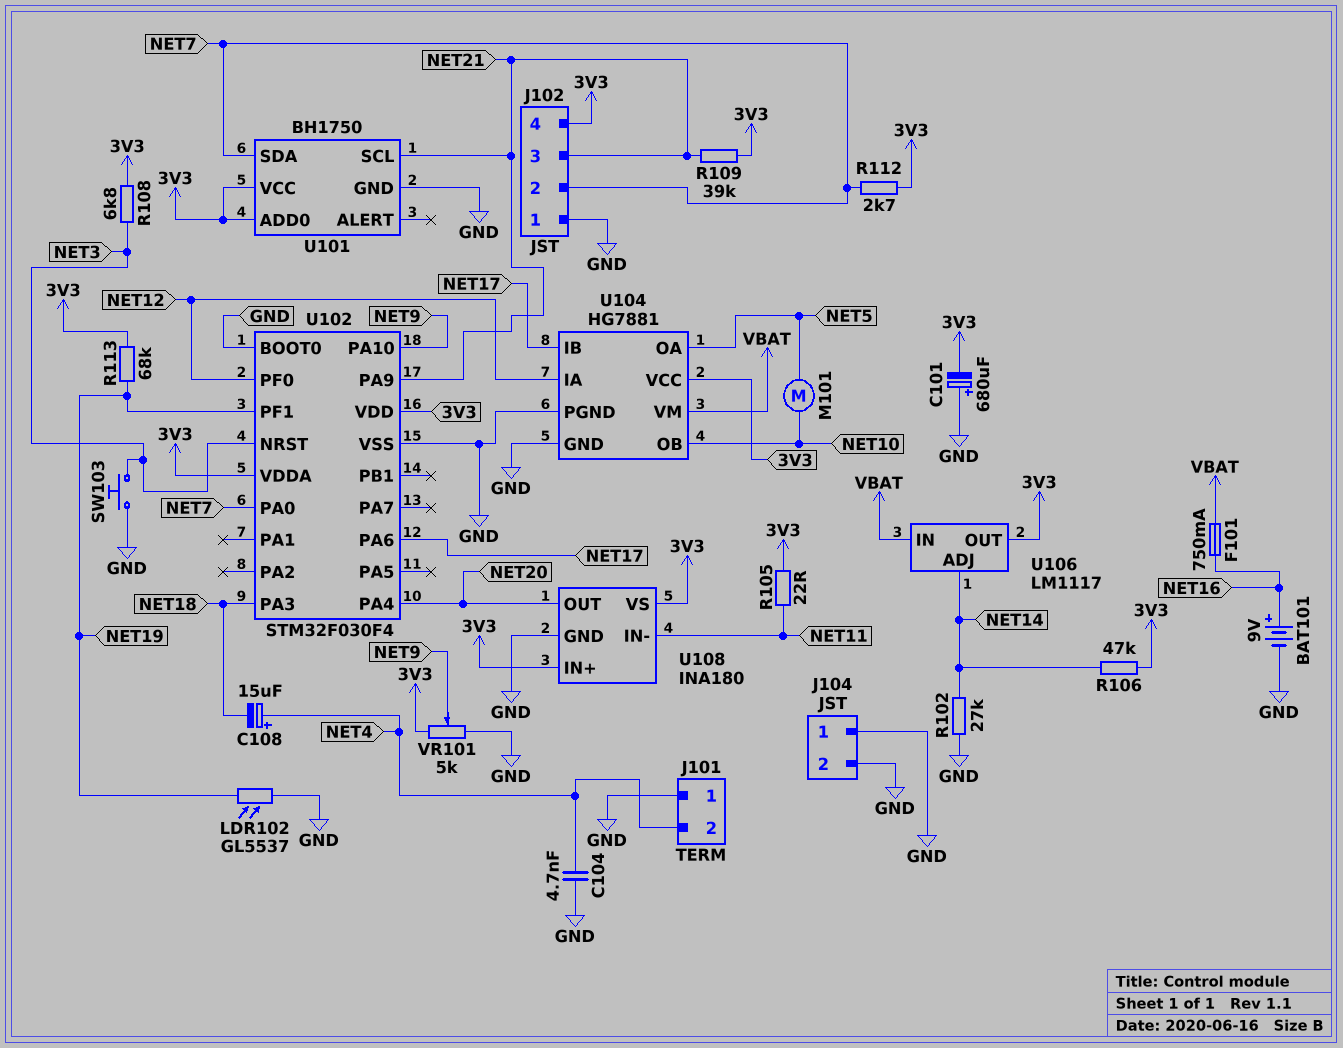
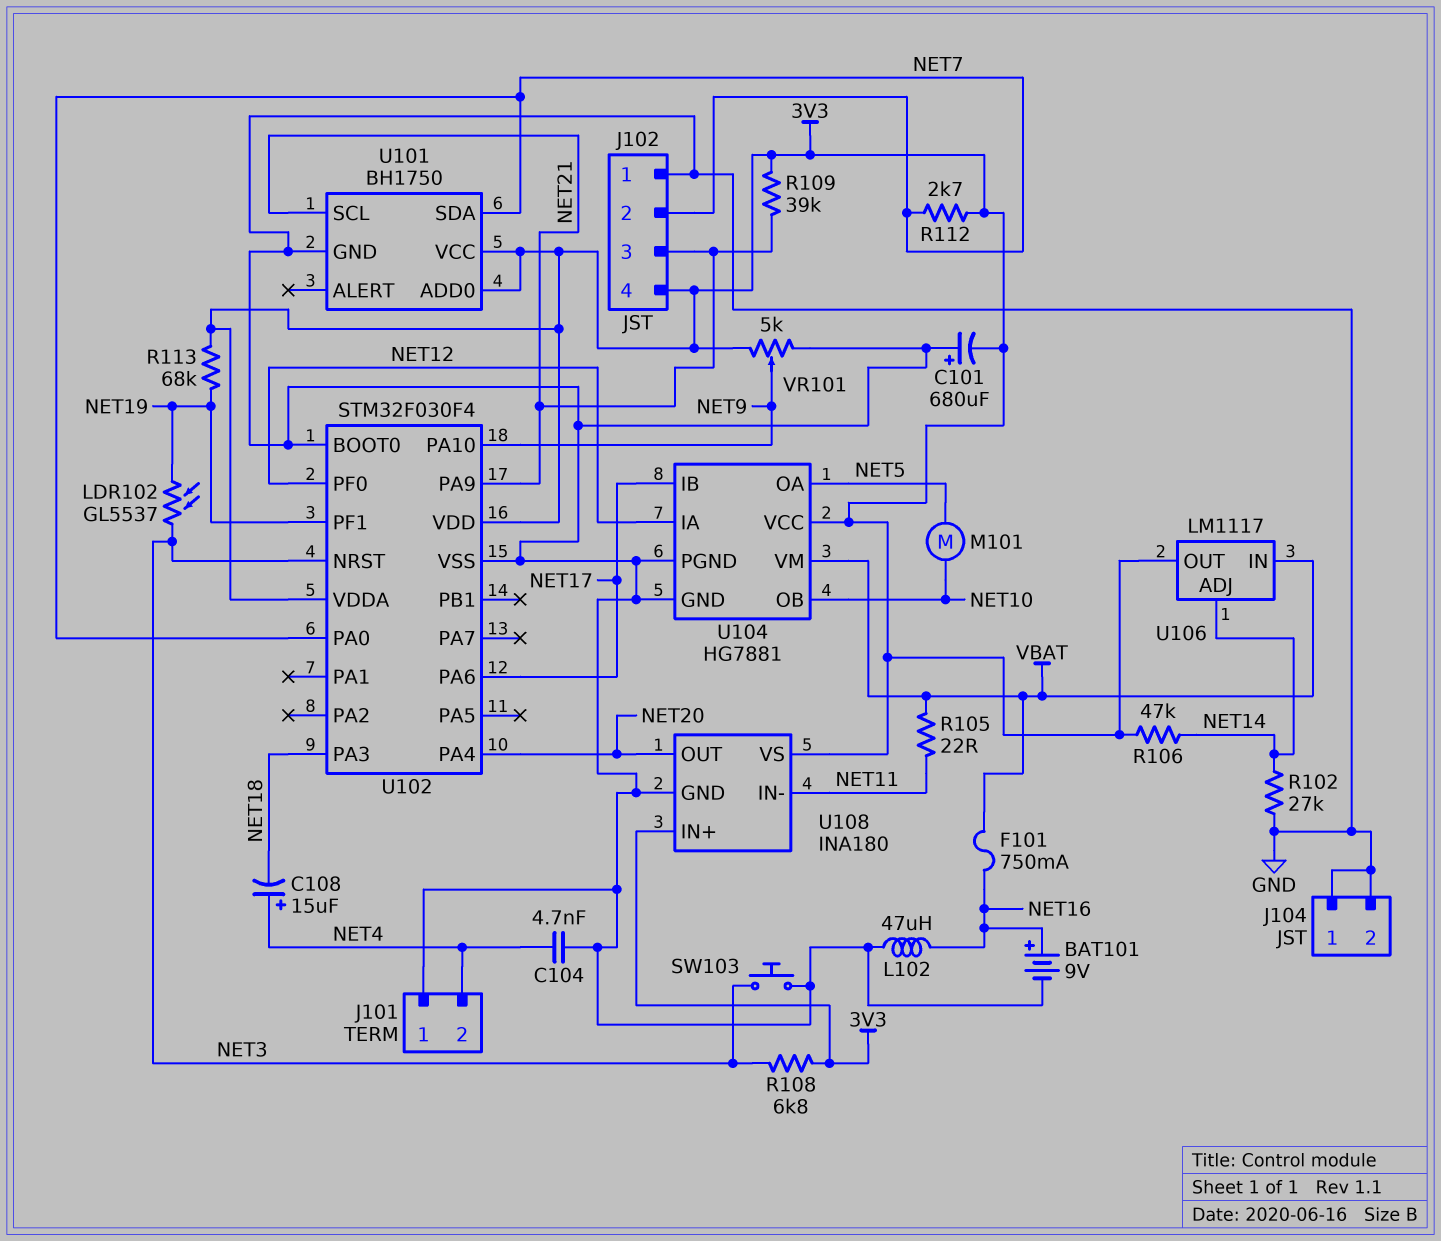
L102: none -> 47uH (GND, NET16)
LDR102: GL5537 (GND, NET19) -> GL5537 (NET3, NET19)
R105: 22 (3V3, NET11) -> 22 (NET11, VBAT)

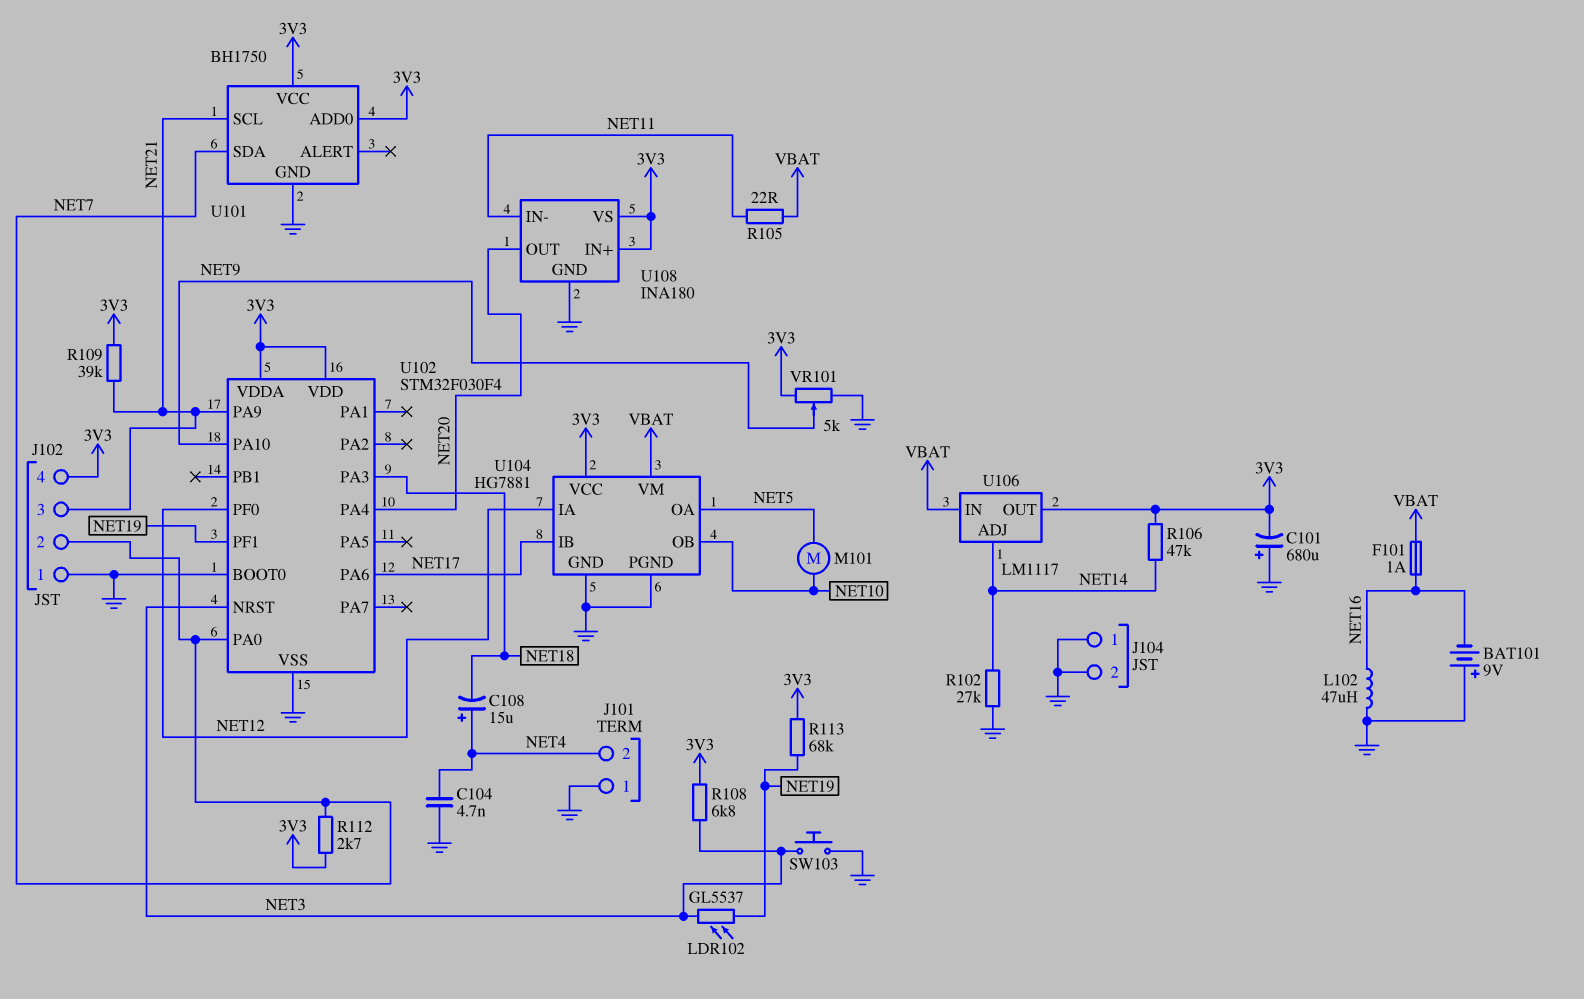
BAT101: 9V (plus NET16, minus GND) -> 9V (plus GND, minus NET16)
F101: 750mA (NET16, VBAT) -> 1A (NET16, VBAT)

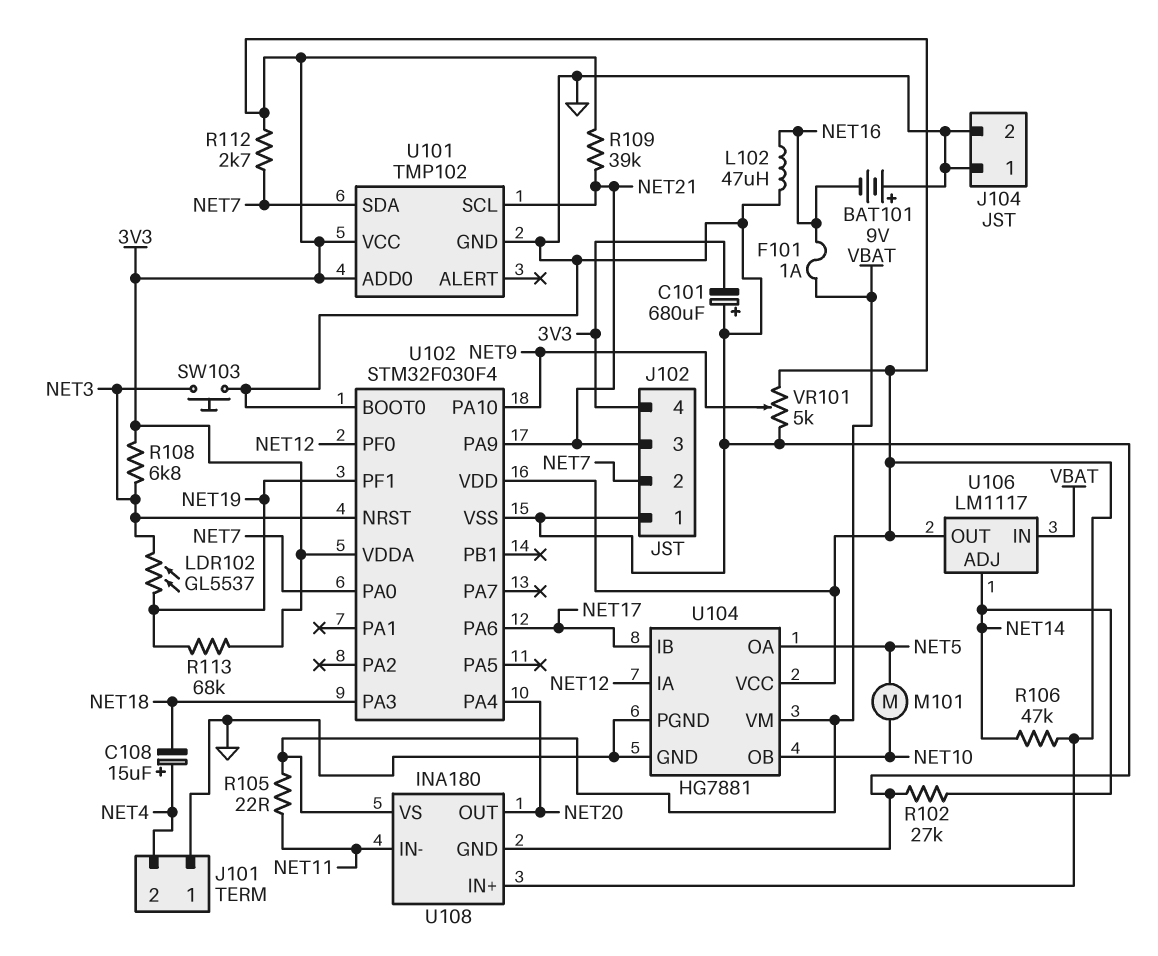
C104: 4.7nF (GND, NET4) -> none
U101: BH1750 -> TMP102
U108 pin VS: 3V3 -> VBAT

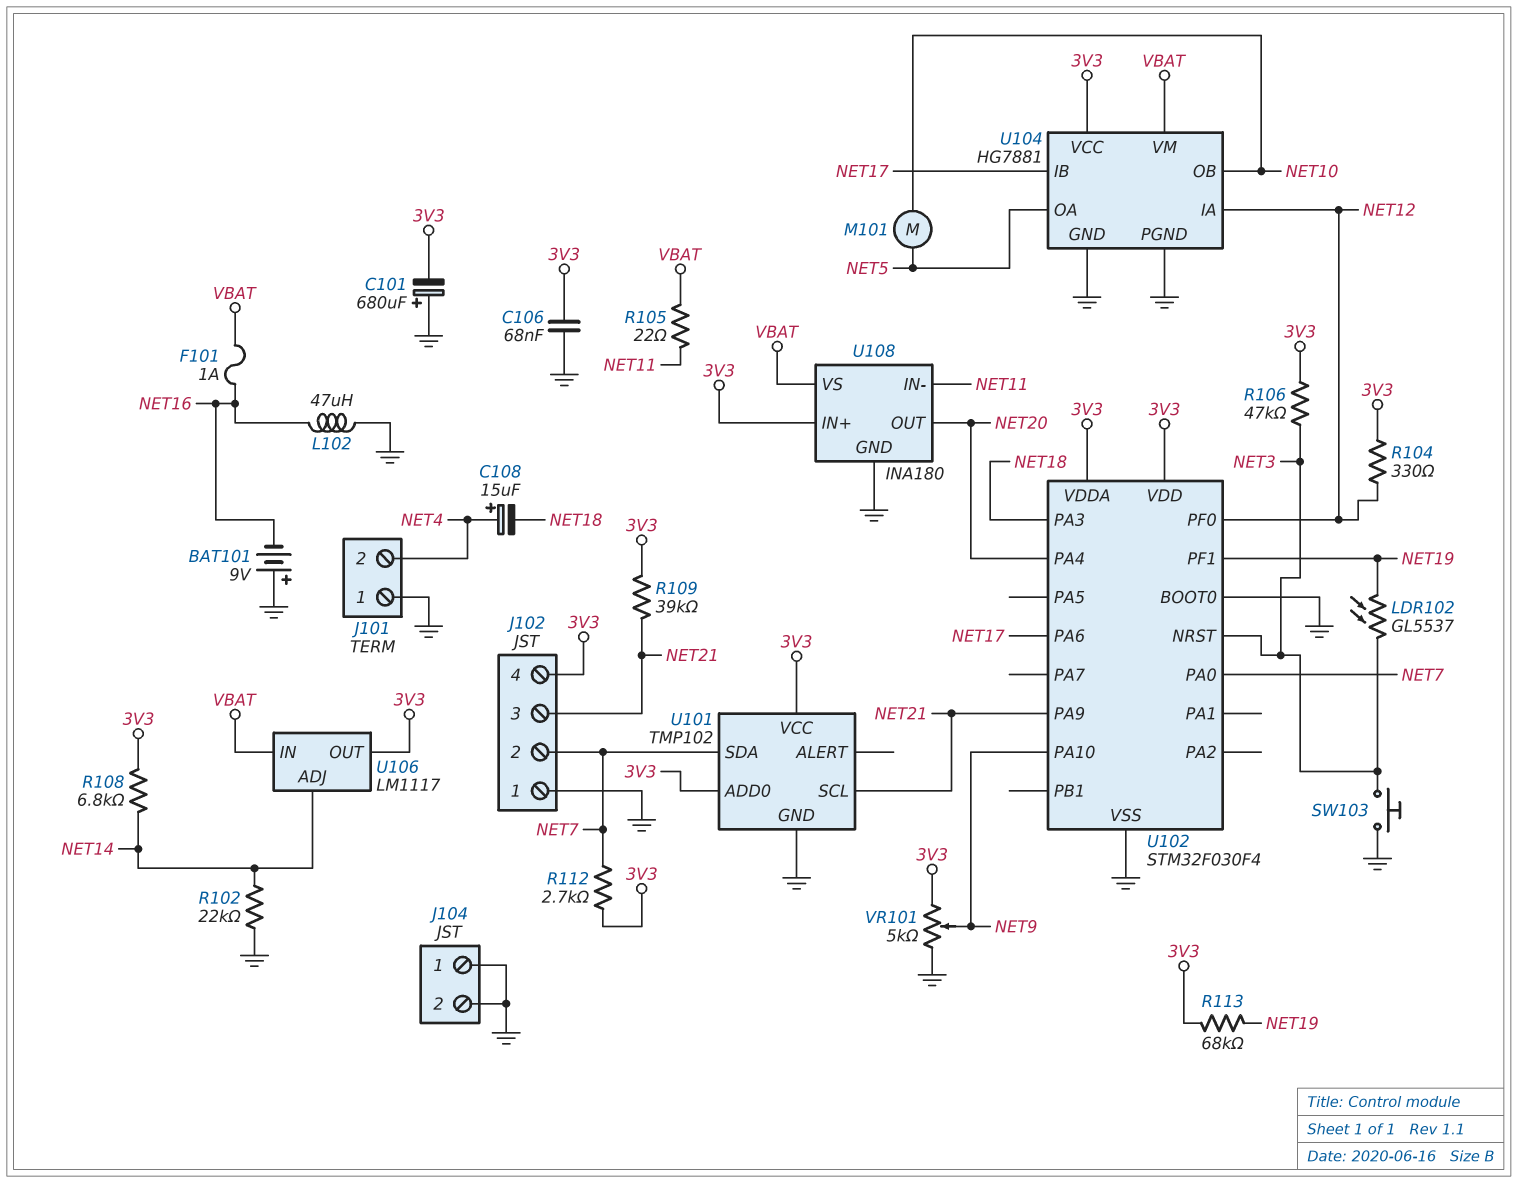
C106: none -> 68nF (3V3, GND)
R102: 27k (GND, NET14) -> 22k (GND, NET14)
R104: none -> 330 (3V3, NET12)
R106: 47k (3V3, NET14) -> 47k (3V3, NET3)
R108: 6.8k (3V3, NET3) -> 6.8k (3V3, NET14)

